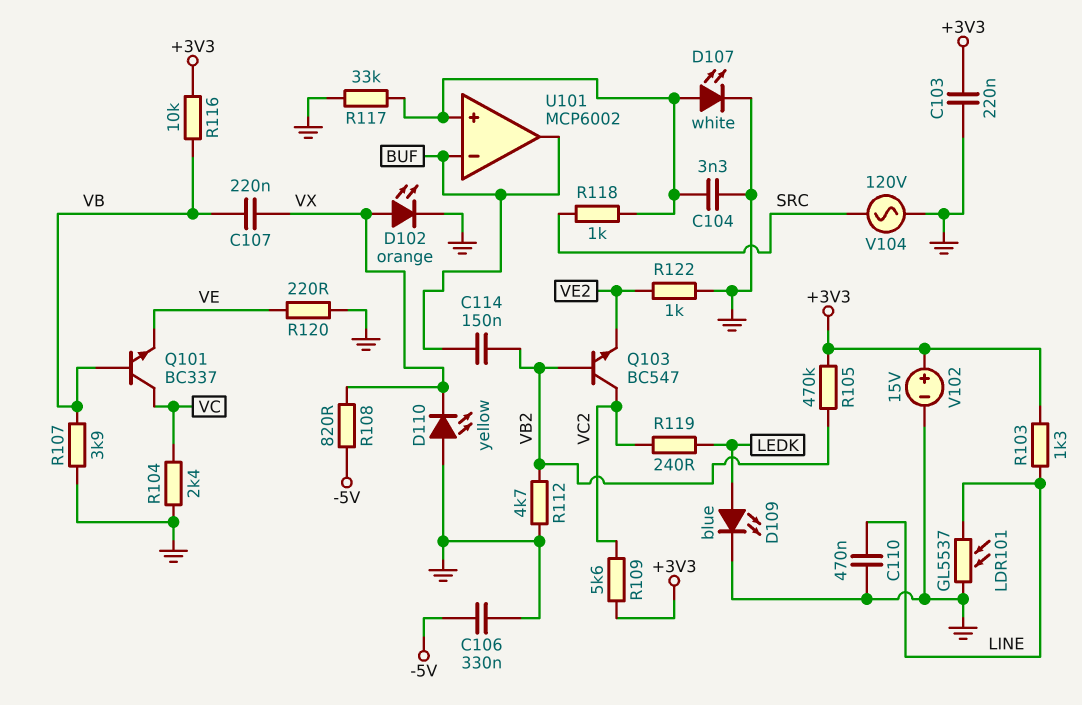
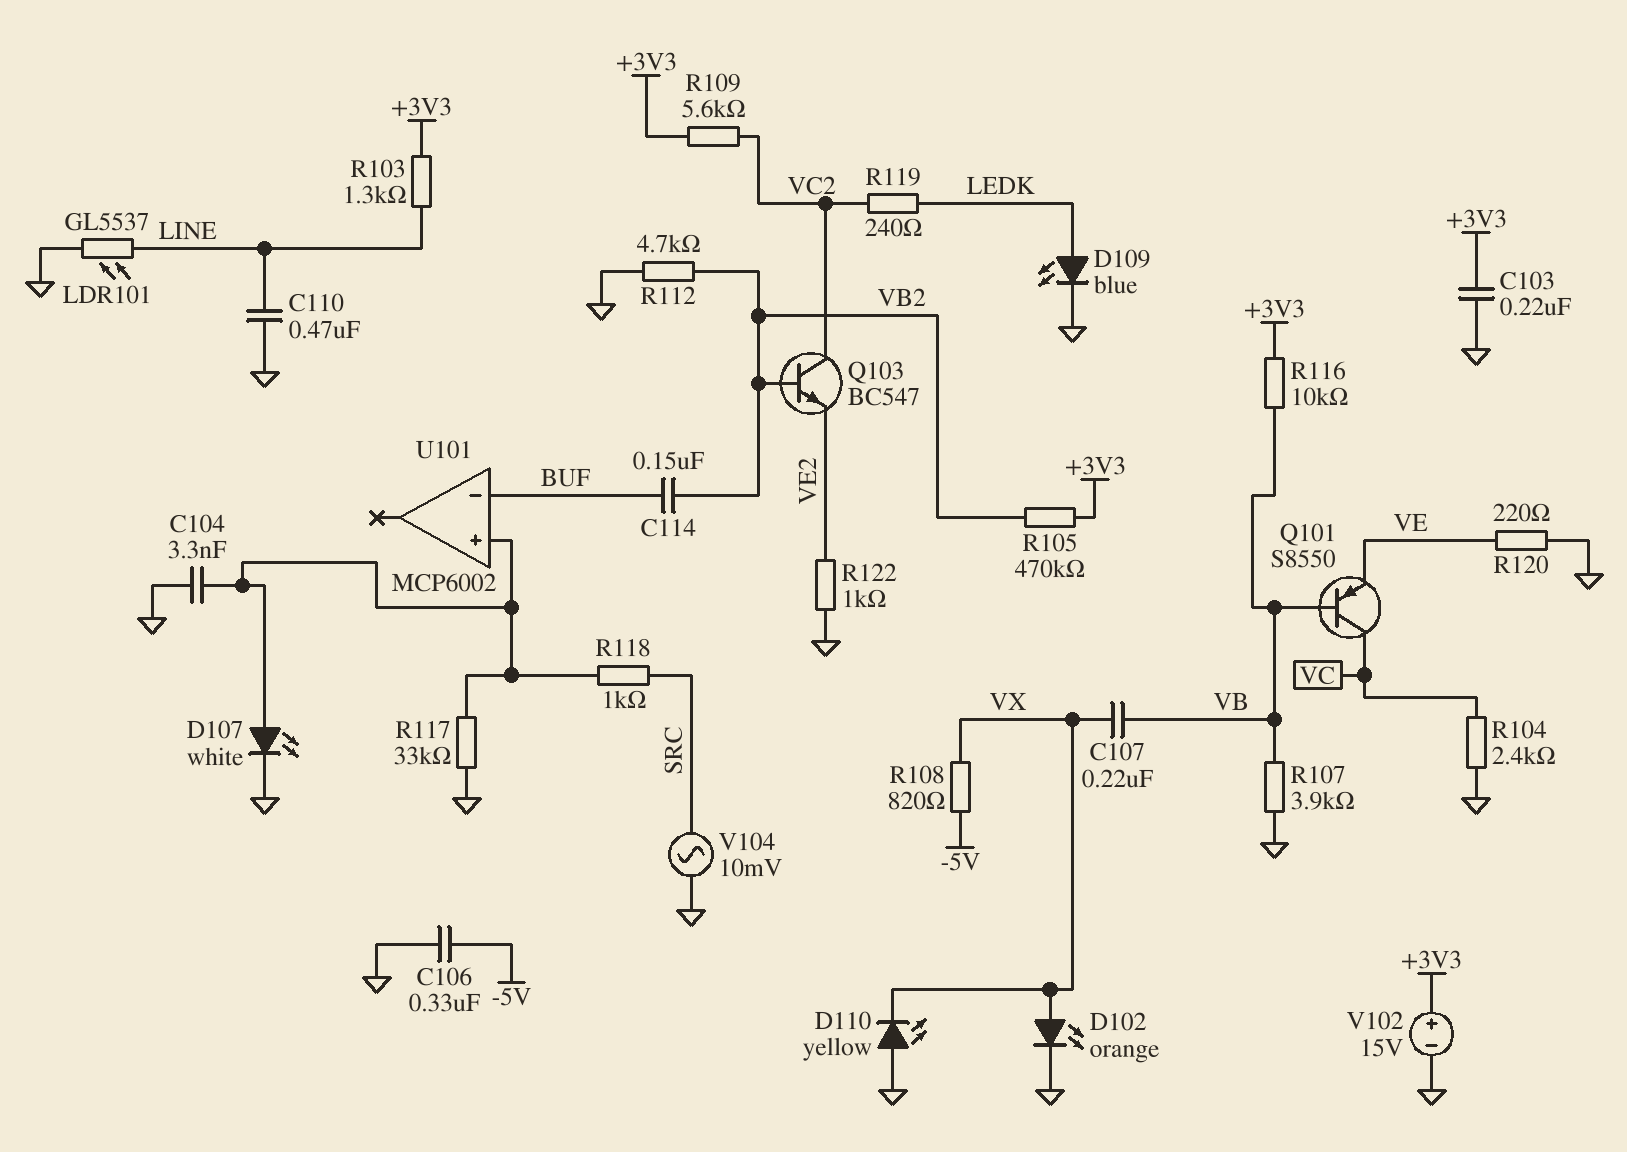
Q101: NPN BC337 (B VB, C VC, E VE) -> PNP S8550 (B VB, C VC, E VE)
U101 pin out: BUF -> none
V104: AC 120V (GND, SRC) -> AC 10mV (GND, SRC)

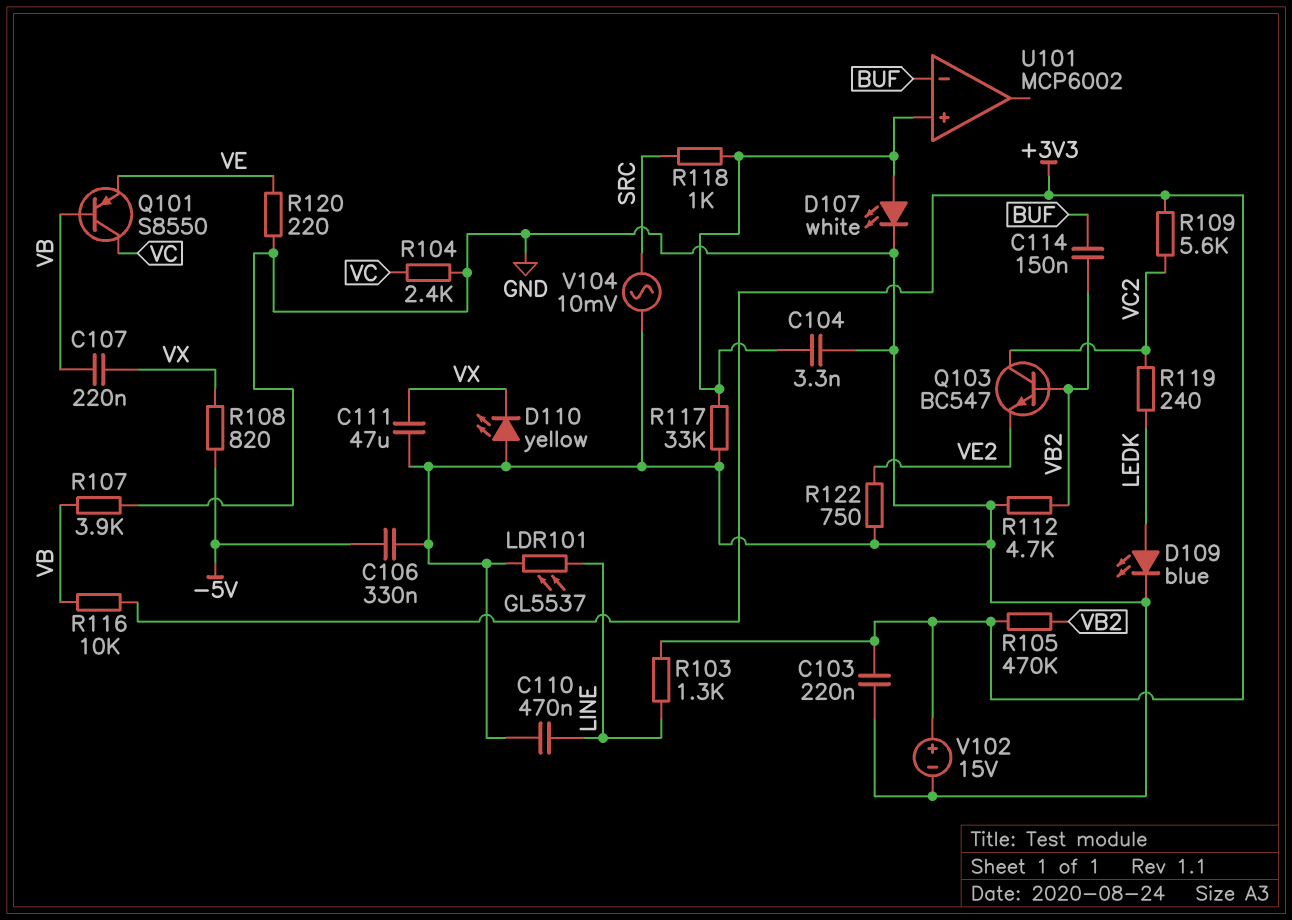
C111: none -> 47uF (GND, VX)
D102: LED orange (A VX, K GND) -> none
R122: 1k (GND, VE2) -> 750 (GND, VE2)

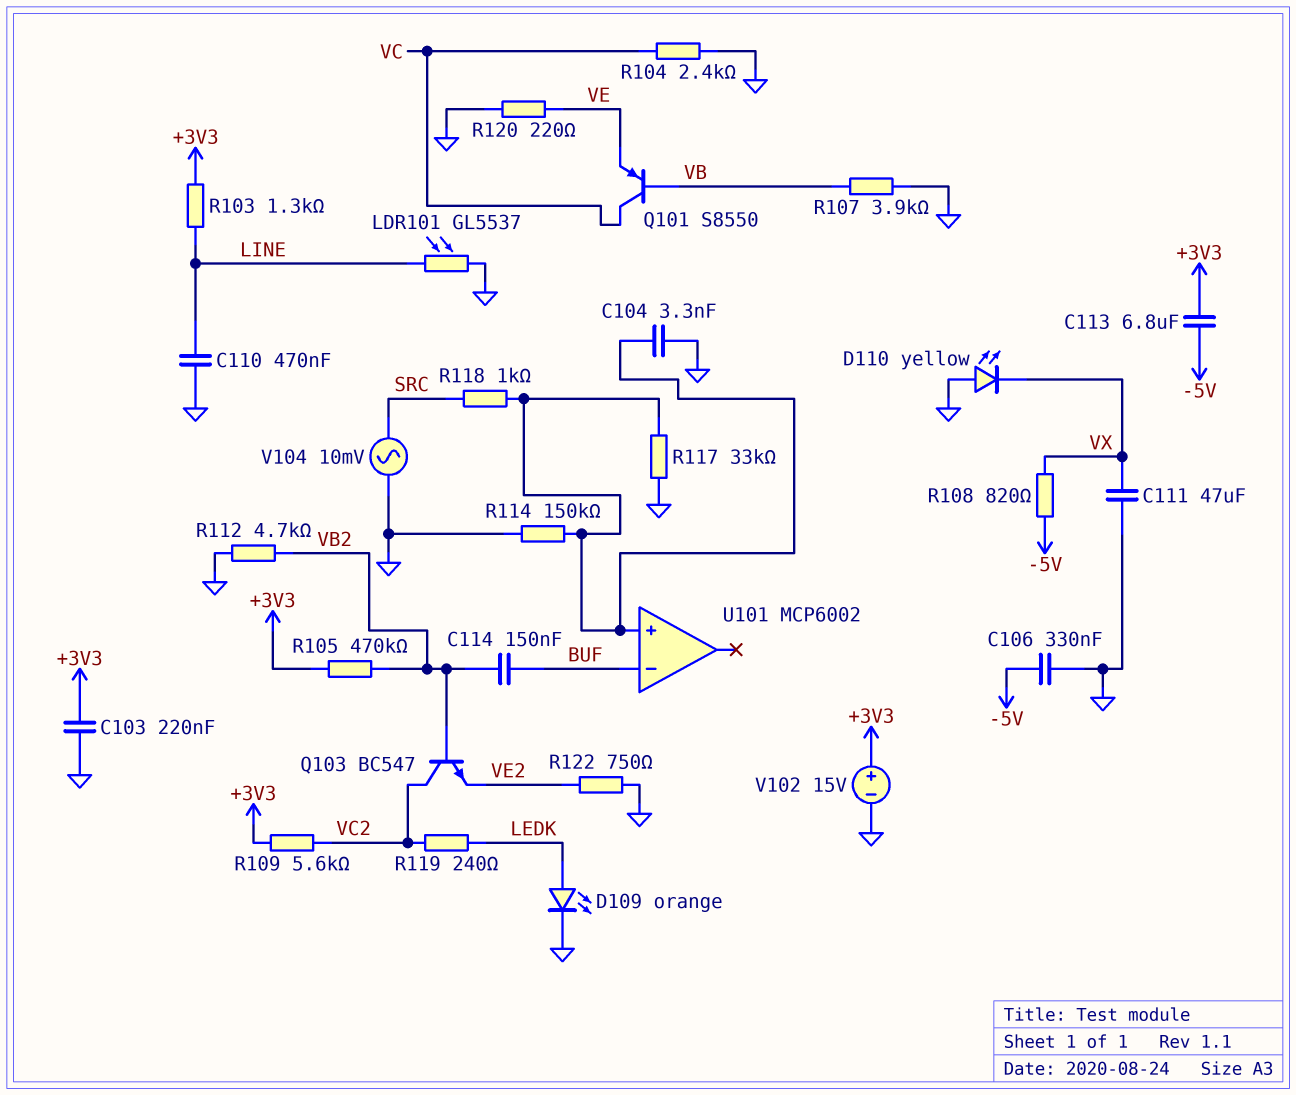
C107: 220nF (VB, VX) -> none
C113: none -> 6.8uF (+3V3, -5V)
D107: LED white (A U101/in+, K GND) -> none
D109: LED blue (A LEDK, K GND) -> LED orange (A LEDK, K GND)
R114: none -> 150k (GND, U101/in+)
R116: 10k (+3V3, VB) -> none

